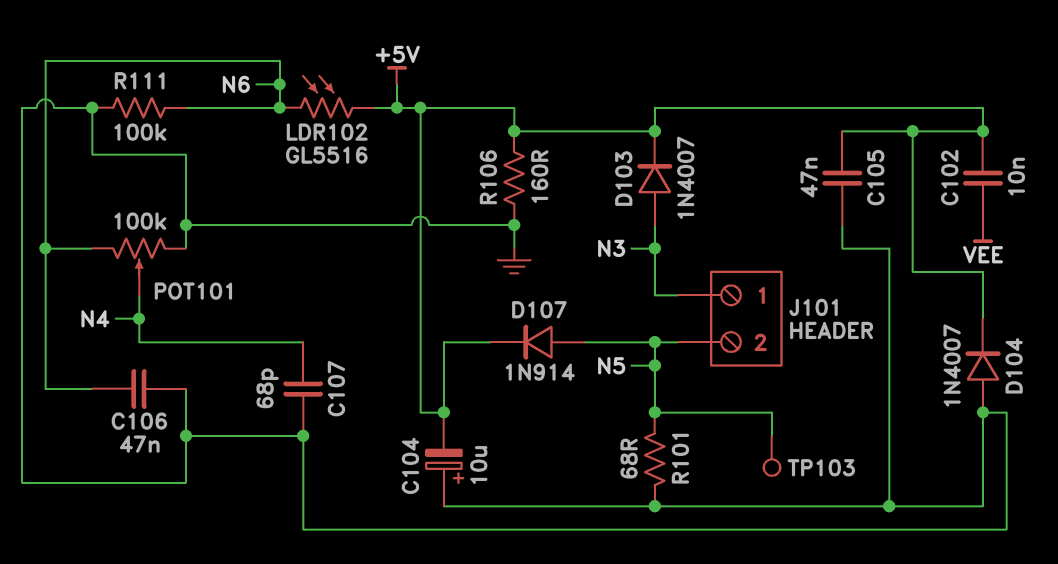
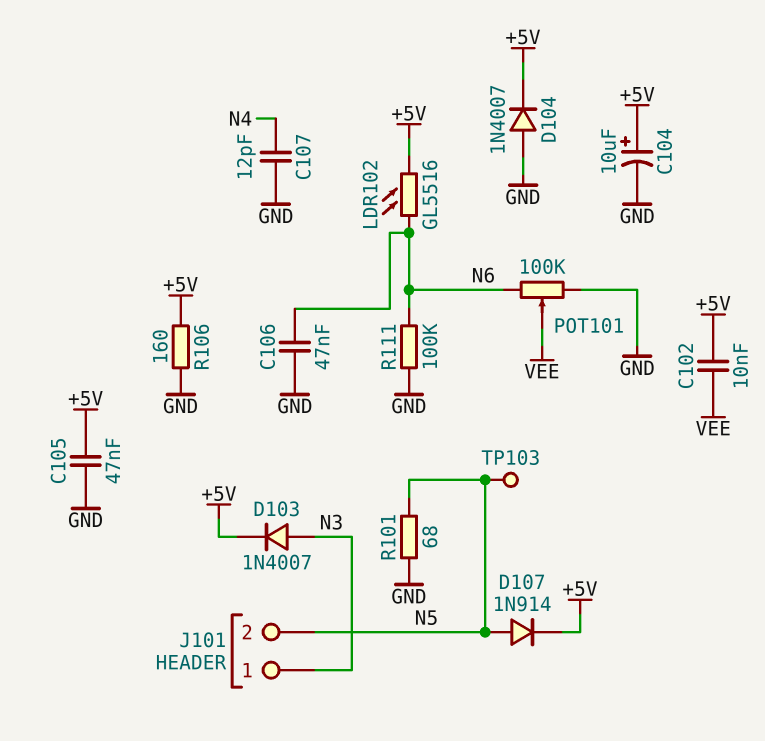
C104: 10uF (plus GND, minus +5V) -> 10uF (plus +5V, minus GND)
C107: 68pF (GND, N4) -> 12pF (GND, N4)
POT101: 100k (GND, N6, wiper N4) -> 100k (GND, N6, wiper VEE)

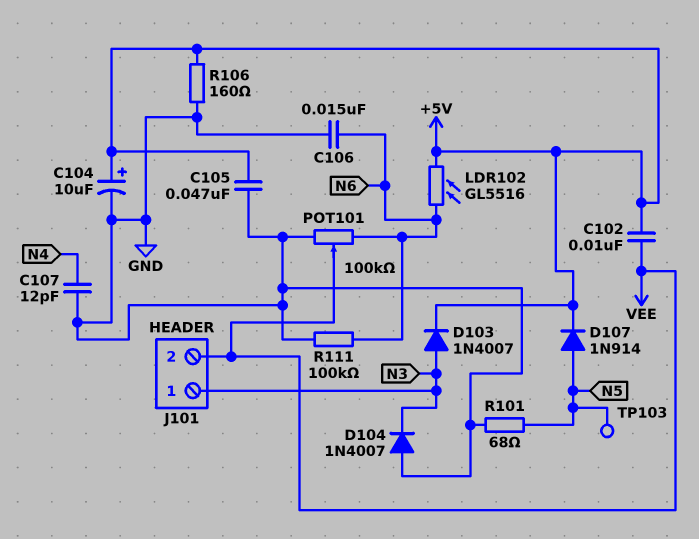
C106: 47nF (GND, N6) -> 15nF (GND, N6)
D104: diode 1N4007 (A GND, K +5V) -> diode 1N4007 (A GND, K N3)
J101 pin 2: N5 -> VEE

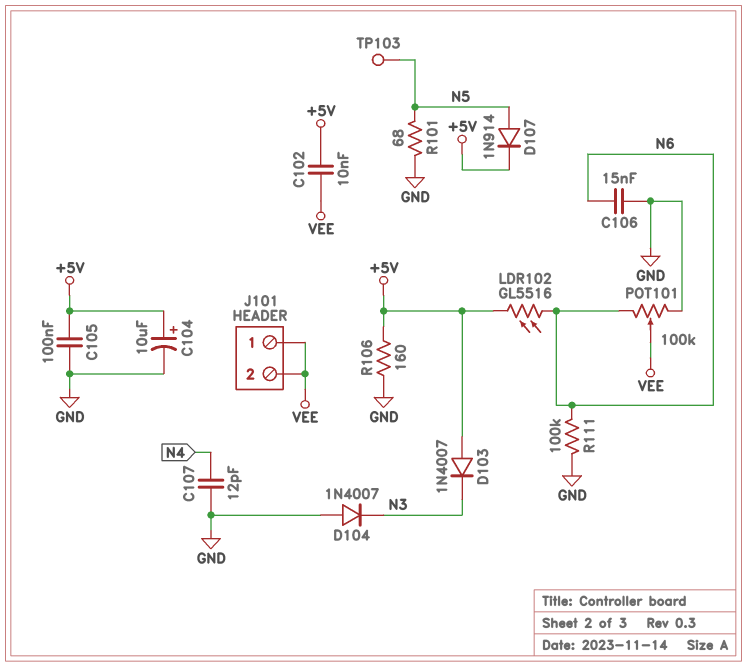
C105: 47nF (+5V, GND) -> 100nF (+5V, GND)
D103: diode 1N4007 (A N3, K +5V) -> diode 1N4007 (A +5V, K N3)
J101 pin 1: N3 -> VEE

